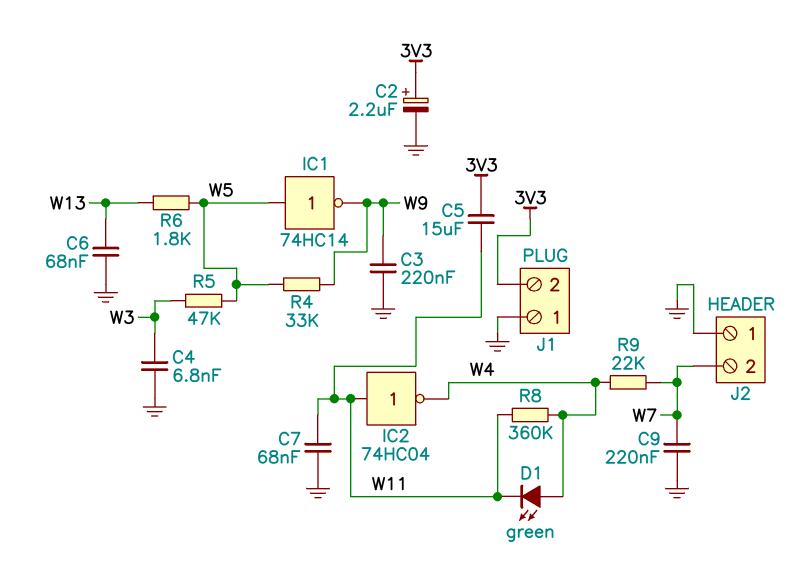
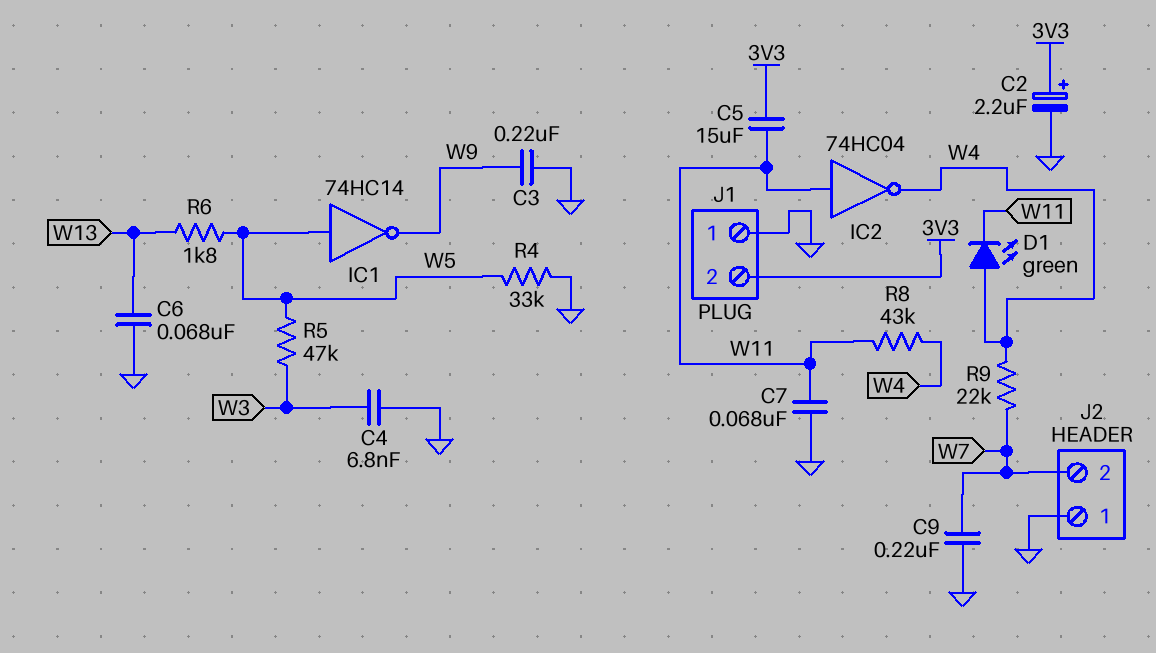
R4: 33k (W5, W9) -> 33k (GND, W5)
R8: 360k (W4, W11) -> 43k (W4, W11)

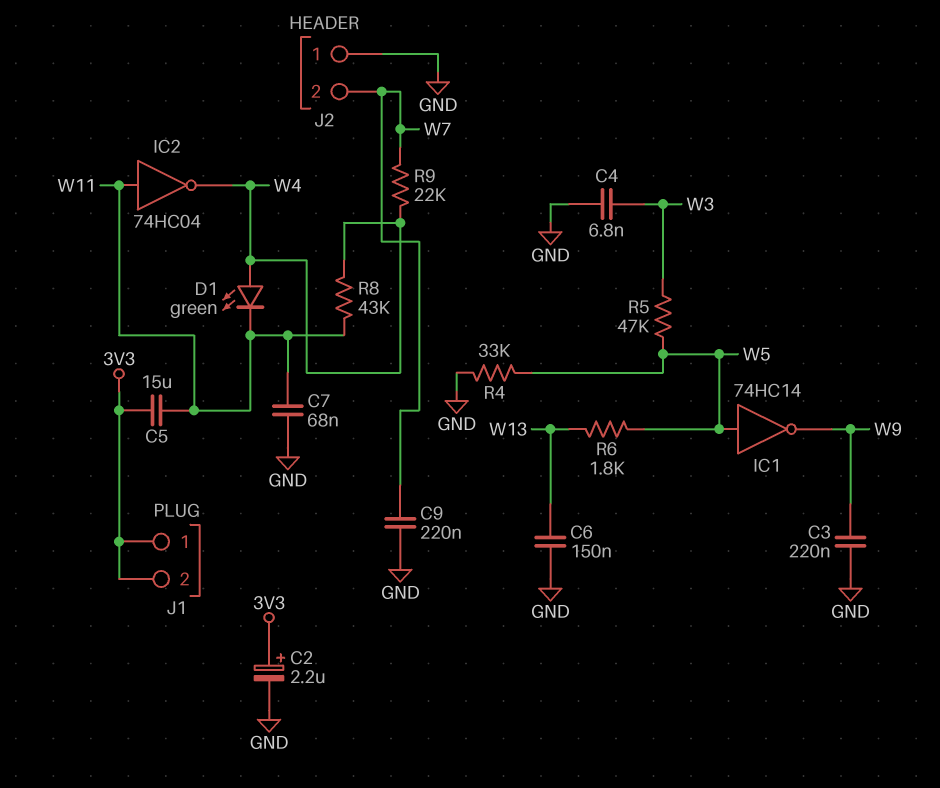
C6: 68nF (GND, W13) -> 150nF (GND, W13)
J1 pin 1: GND -> 3V3

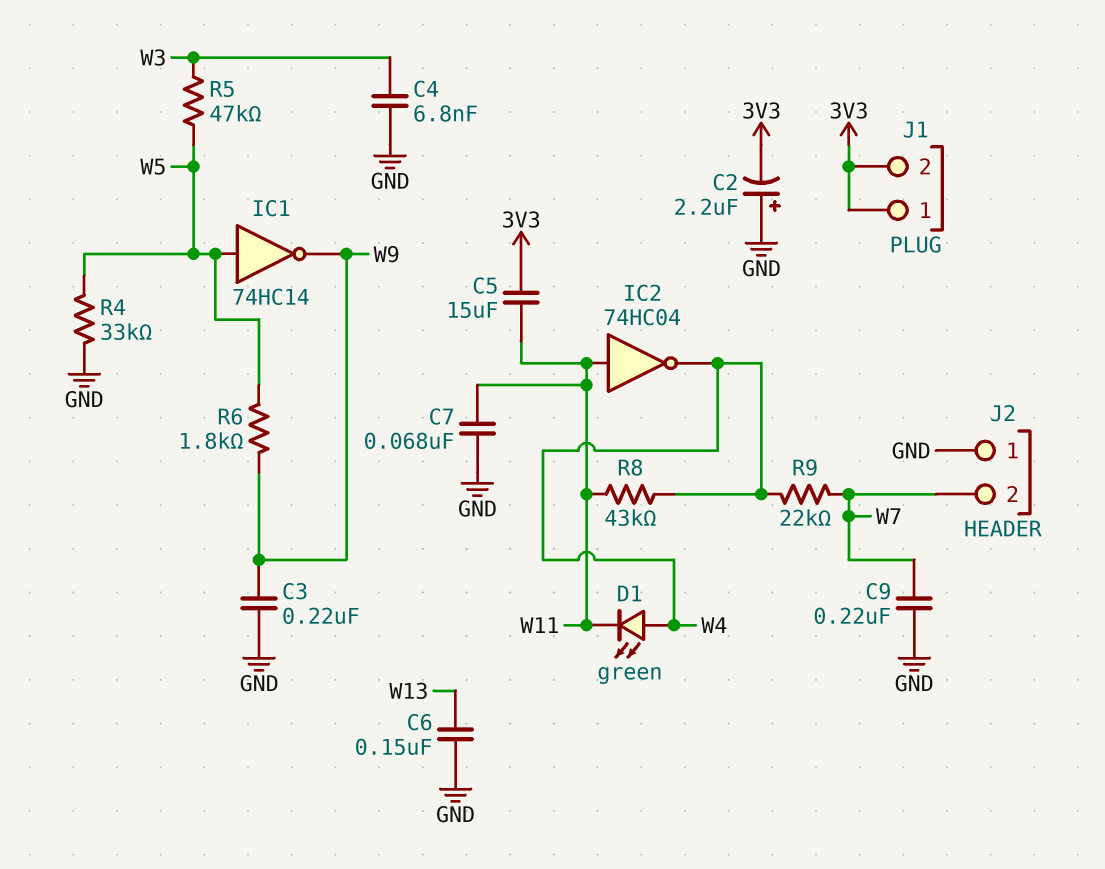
C2: 2.2uF (plus 3V3, minus GND) -> 2.2uF (plus GND, minus 3V3)
R6: 1.8k (W5, W13) -> 1.8k (W5, W9)

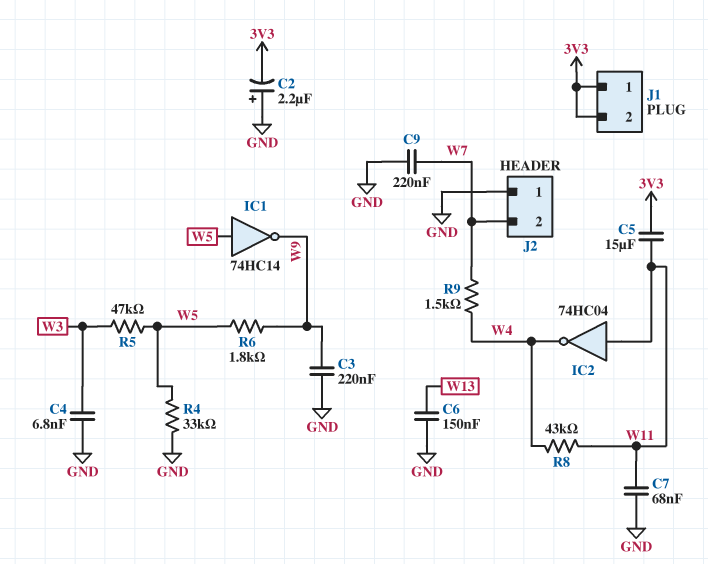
D1: LED green (A W4, K W11) -> none
R9: 22k (W4, W7) -> 1.5k (W4, W7)

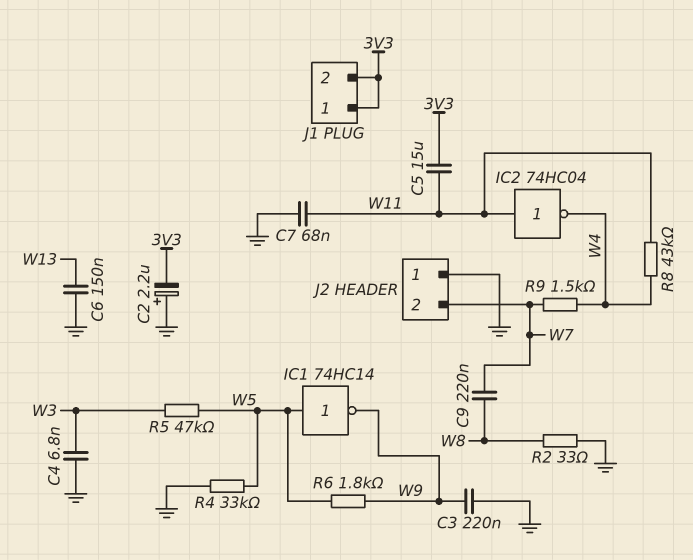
C9: 220nF (GND, W7) -> 220nF (W7, W8)
R2: none -> 33 (GND, W8)

